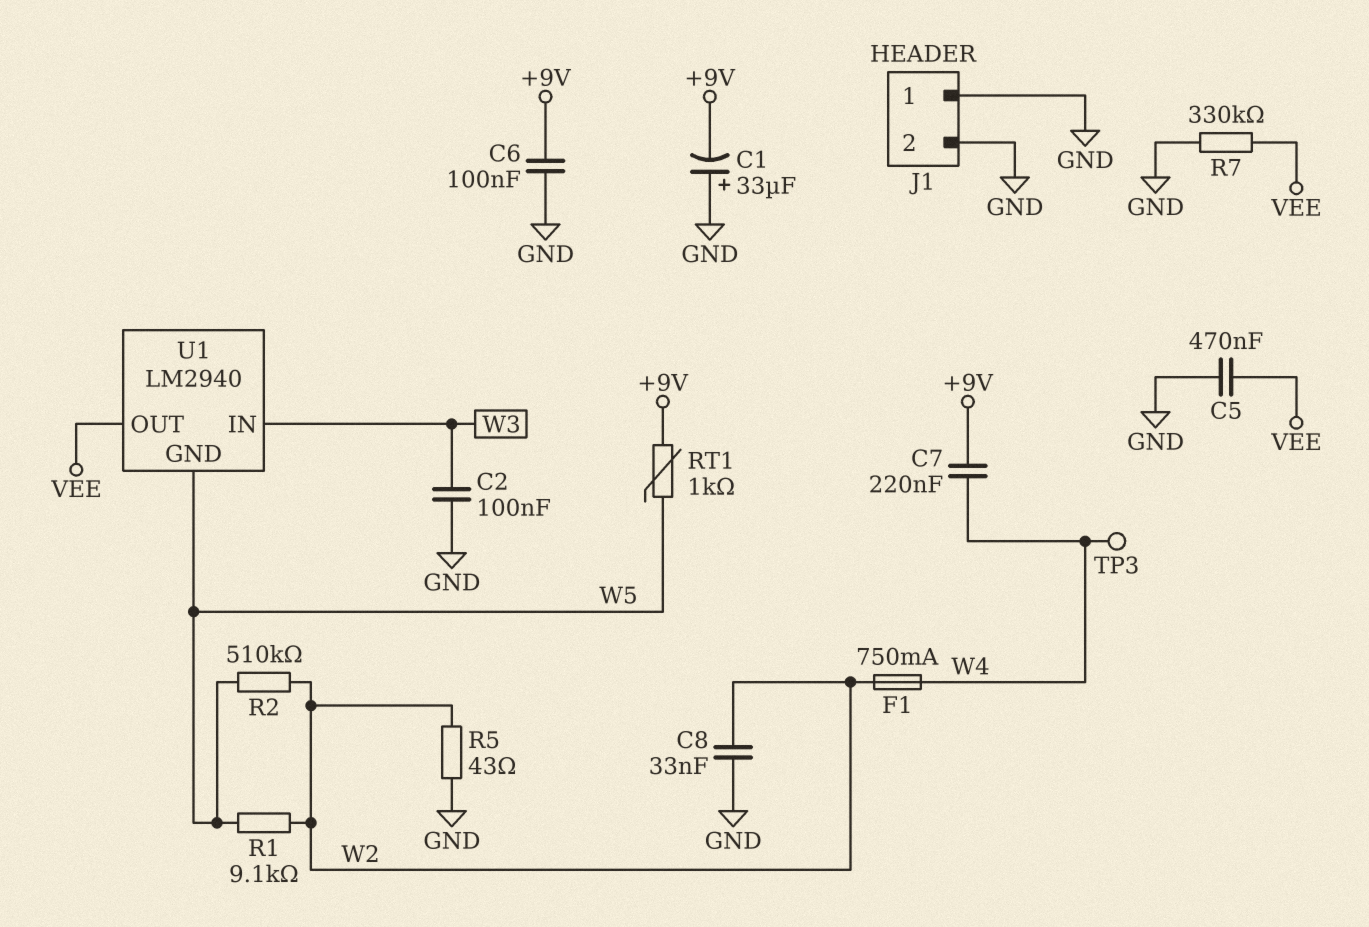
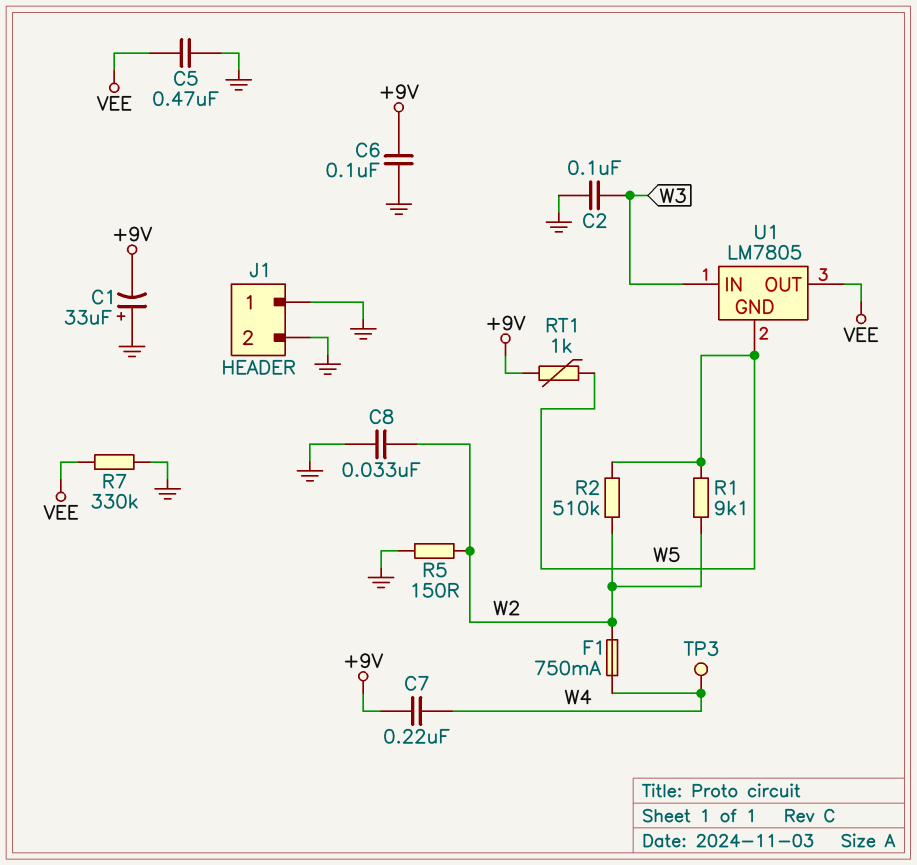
R5: 43 (GND, W2) -> 150 (GND, W2)
U1: LM2940 -> LM7805

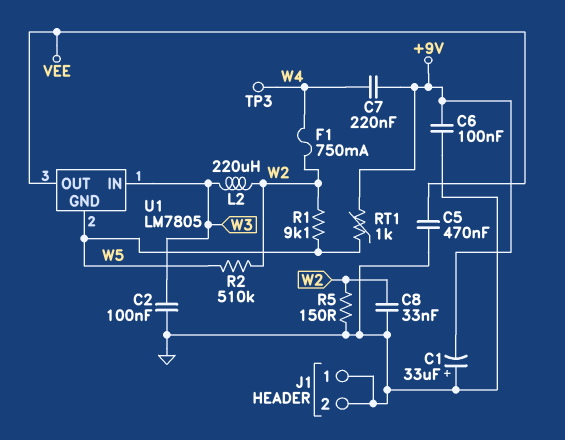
L2: none -> 220uH (W2, W3)
R7: 330k (GND, VEE) -> none

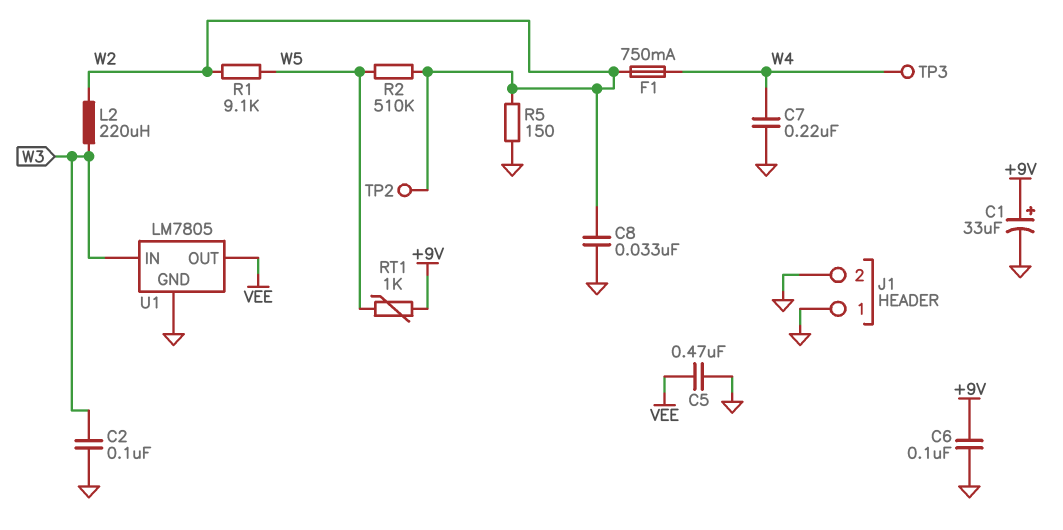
C1: 33uF (plus GND, minus +9V) -> 33uF (plus +9V, minus GND)
C7: 220nF (+9V, W4) -> 220nF (GND, W4)
TP2: none -> test point (W2)
U1 pin GND: W5 -> GND

